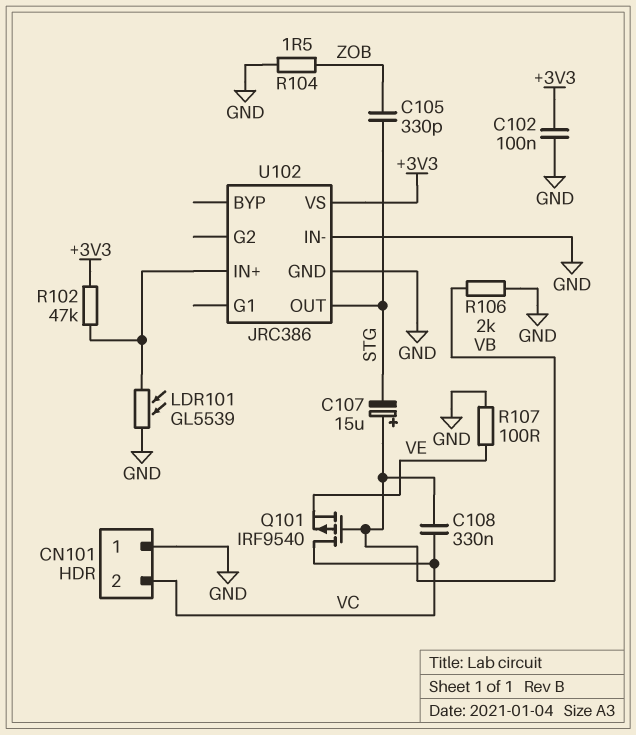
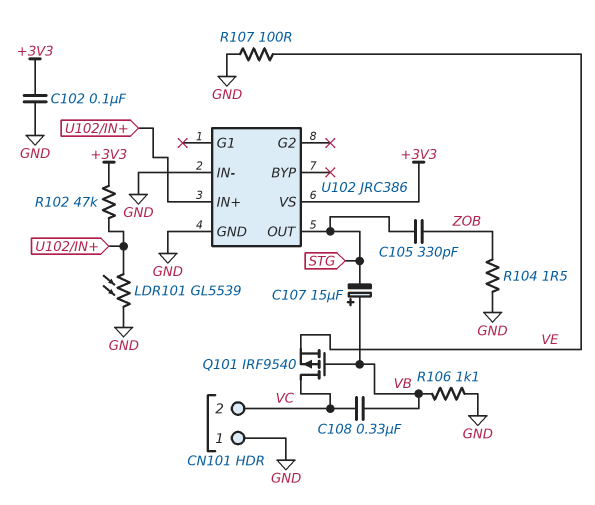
R106: 2k (GND, VB) -> 1.1k (GND, VB)

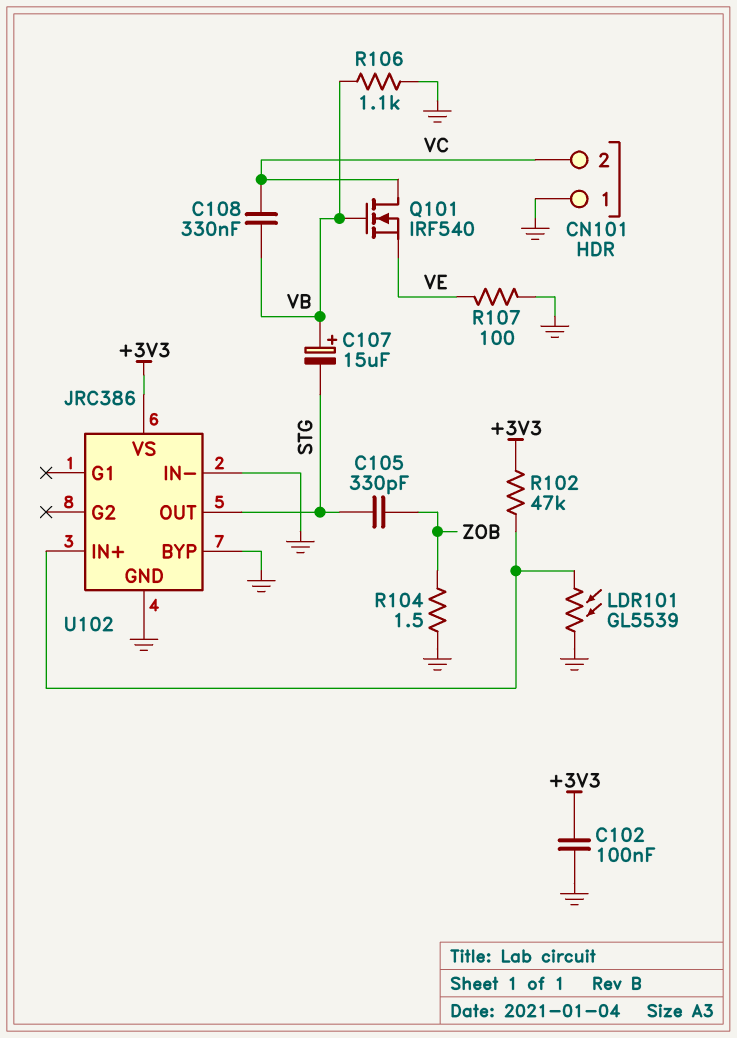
Q101: PMOS IRF9540 (G VB, D VC, S VE) -> NMOS IRF540 (G VB, D VC, S VE)
U102 pin BYP: none -> GND

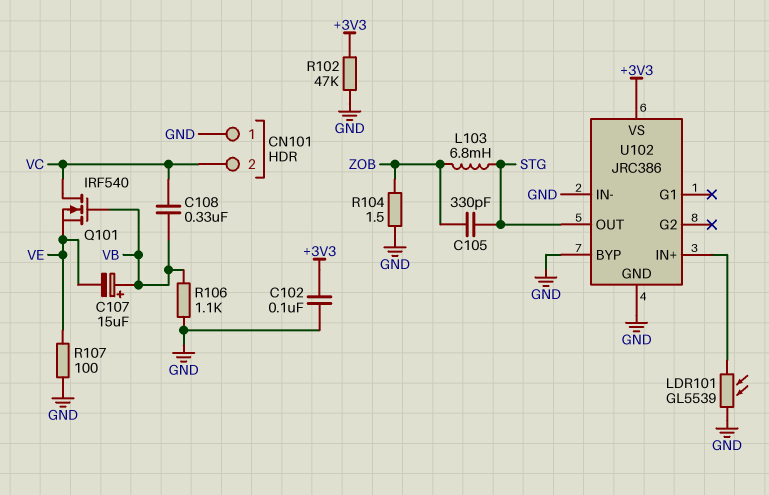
C107: 15uF (plus VB, minus STG) -> 15uF (plus VB, minus VE)
L103: none -> 6.8mH (STG, ZOB)
R102: 47k (+3V3, U102/IN+) -> 47k (+3V3, GND)

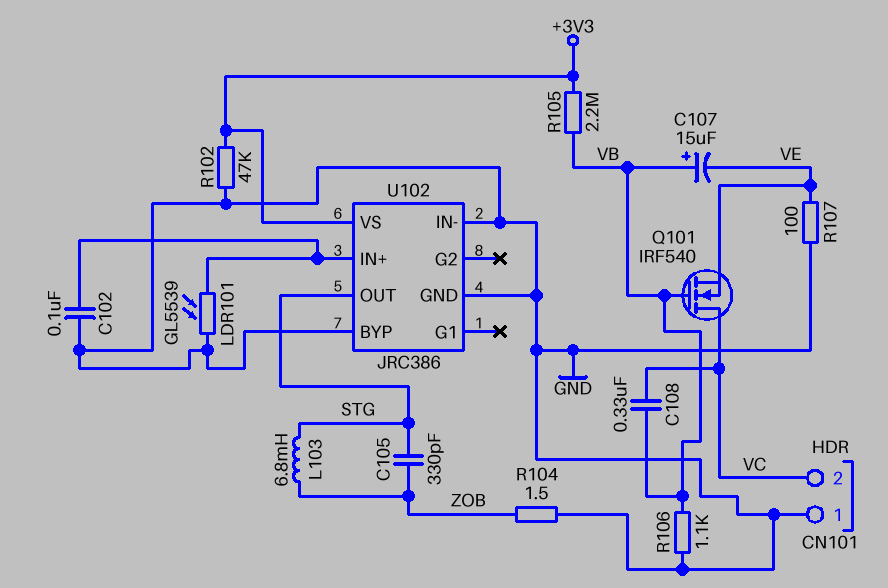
C102: 100nF (+3V3, GND) -> 100nF (GND, U102/IN+)
R105: none -> 2.2M (+3V3, VB)

